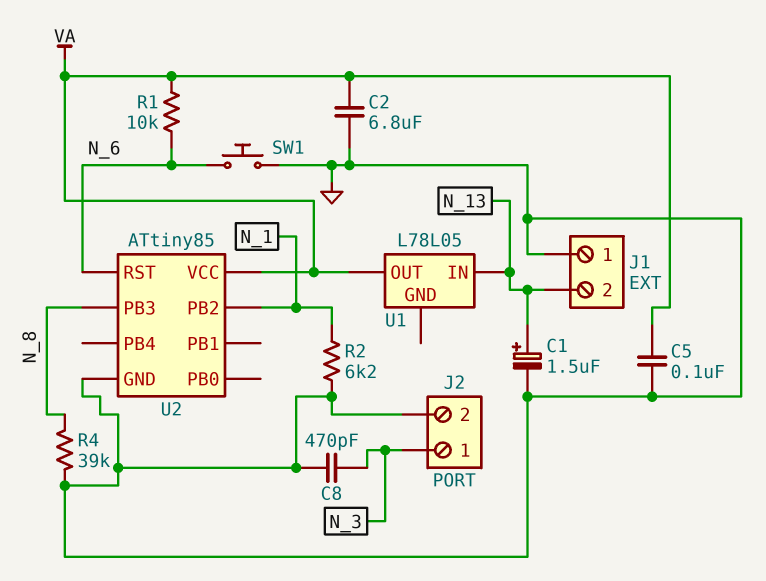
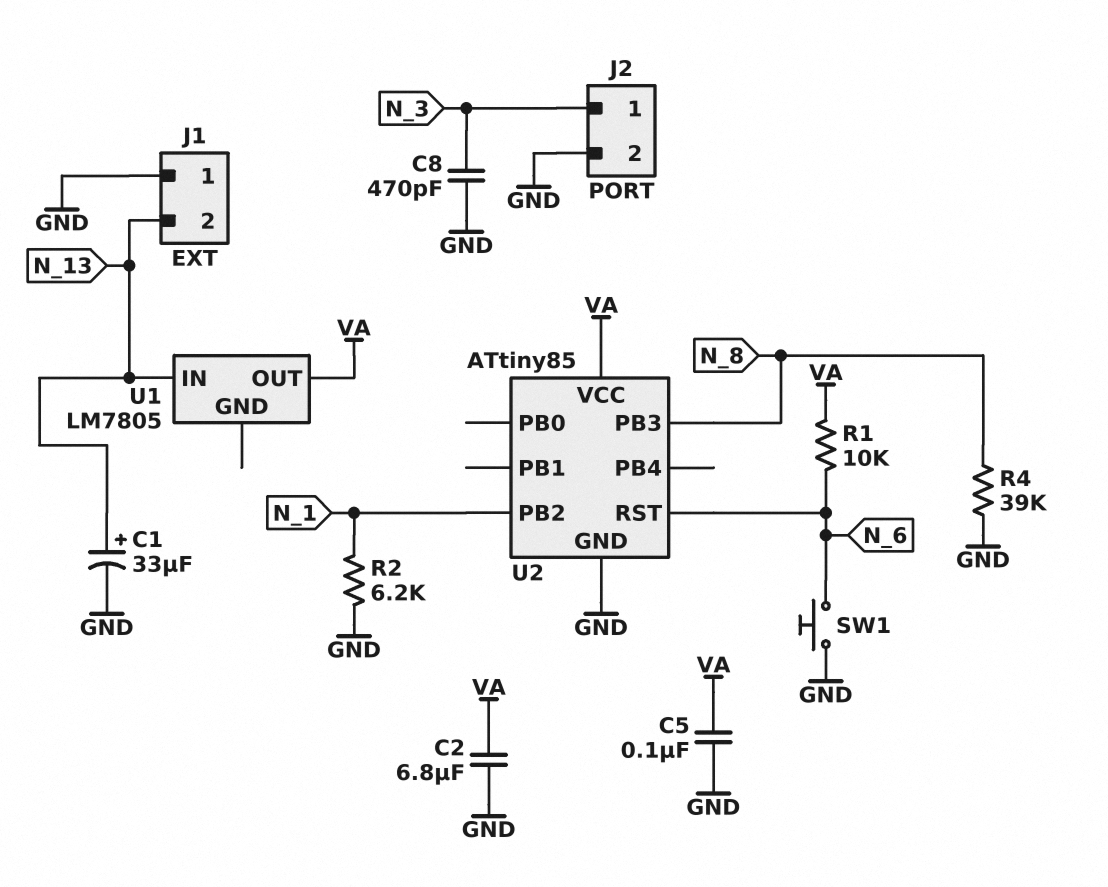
C1: 1.5uF (plus N_13, minus GND) -> 33uF (plus N_13, minus GND)
U1: L78L05 -> LM7805

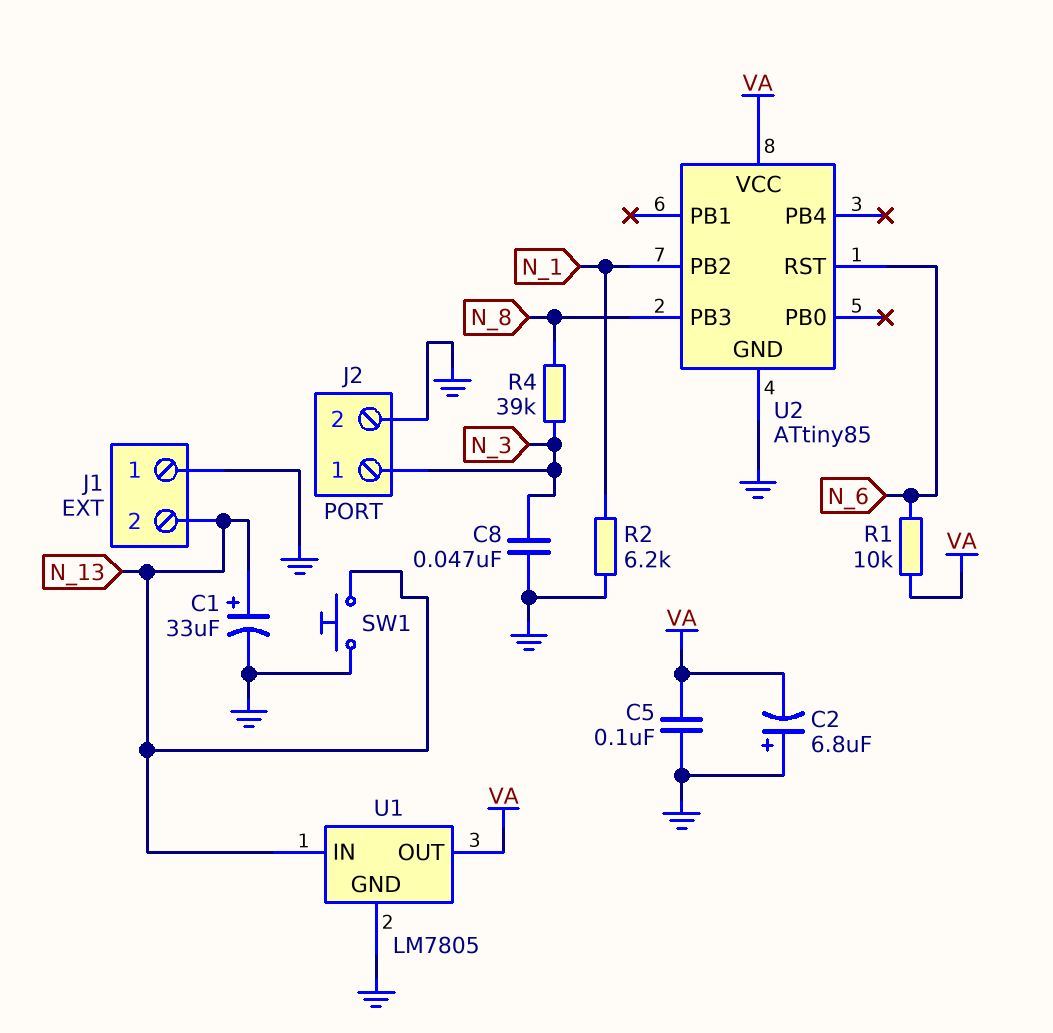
C2: 6.8uF (GND, VA) -> 6.8uF (plus GND, minus VA)
C8: 470pF (GND, N_3) -> 47nF (GND, N_3)
R4: 39k (GND, N_8) -> 39k (N_3, N_8)
SW1: button (GND, N_6) -> button (GND, N_13)
U1 pin GND: none -> GND

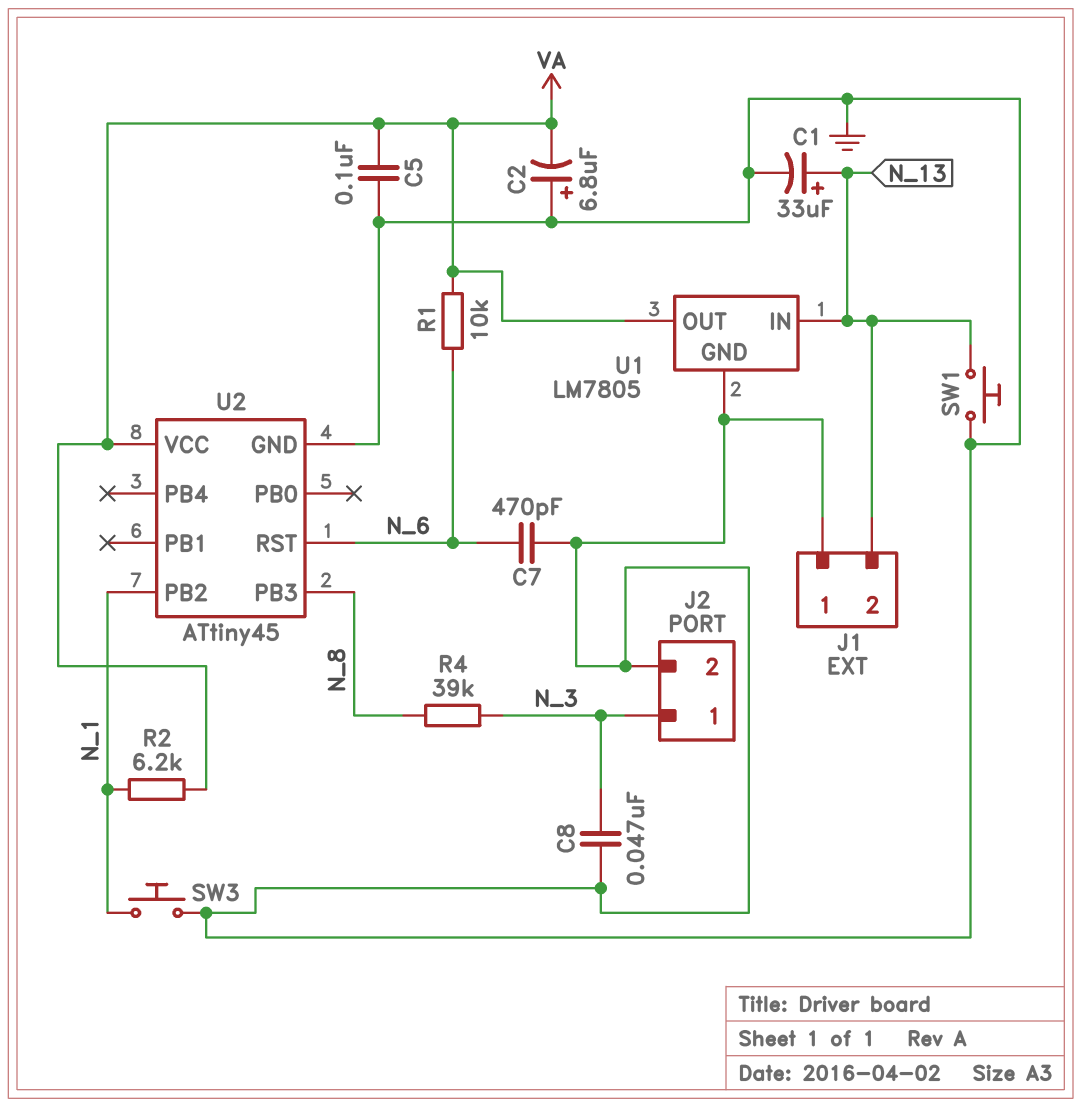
C7: none -> 470pF (GND, N_6)
R2: 6.2k (GND, N_1) -> 6.2k (N_1, VA)
SW3: none -> button (GND, N_1)
U2: ATtiny85 -> ATtiny45

